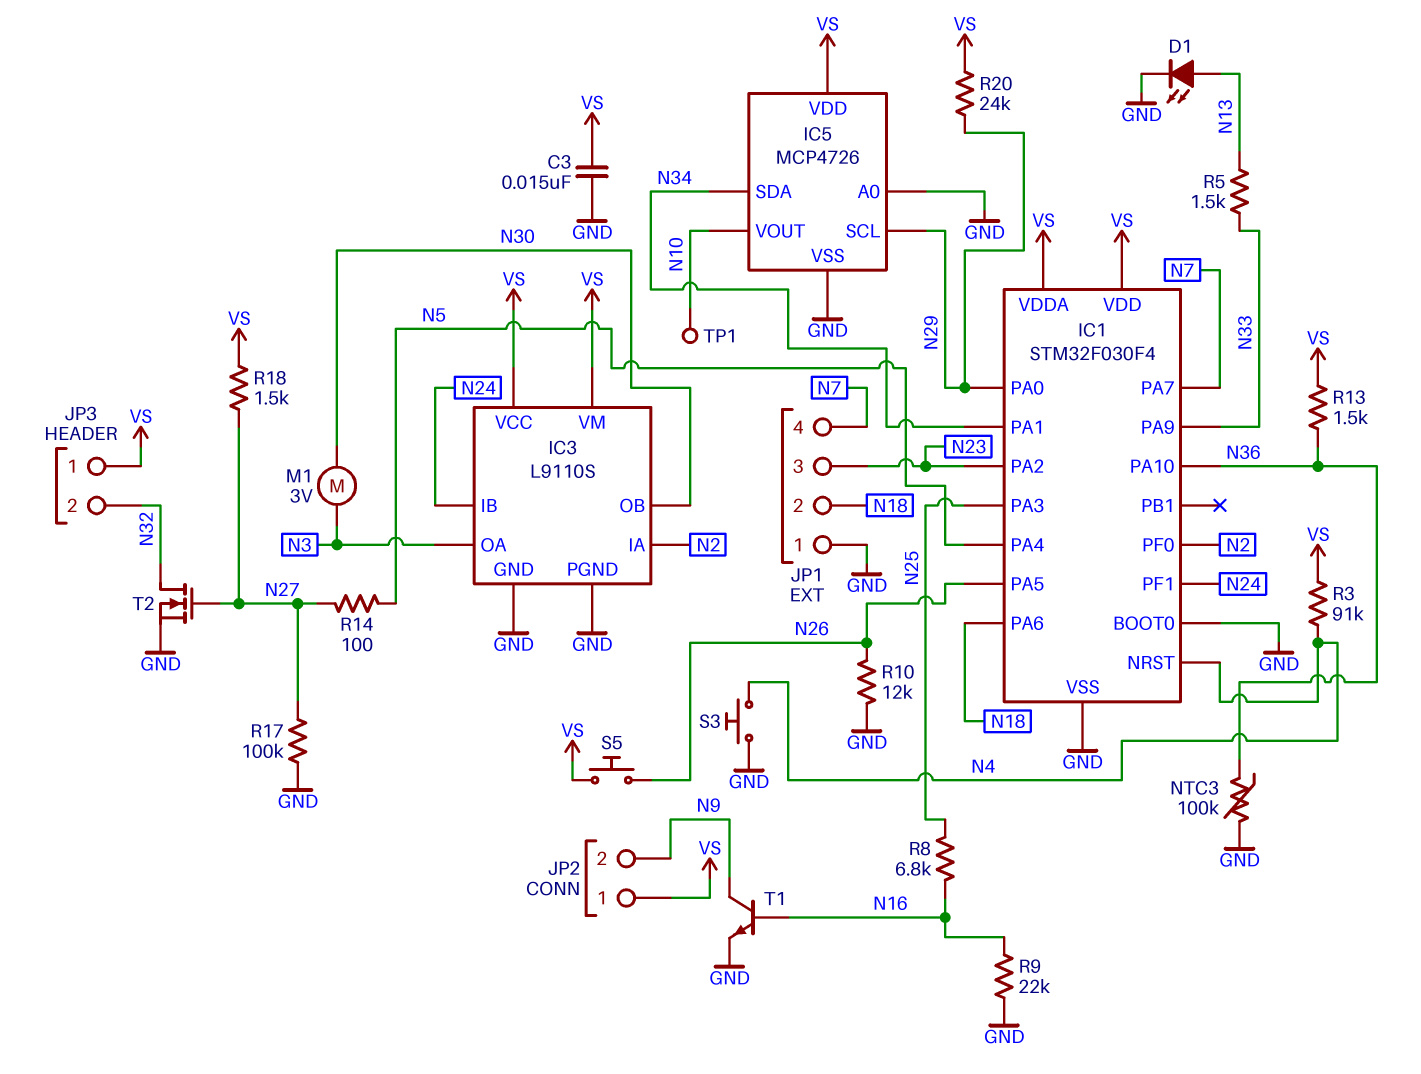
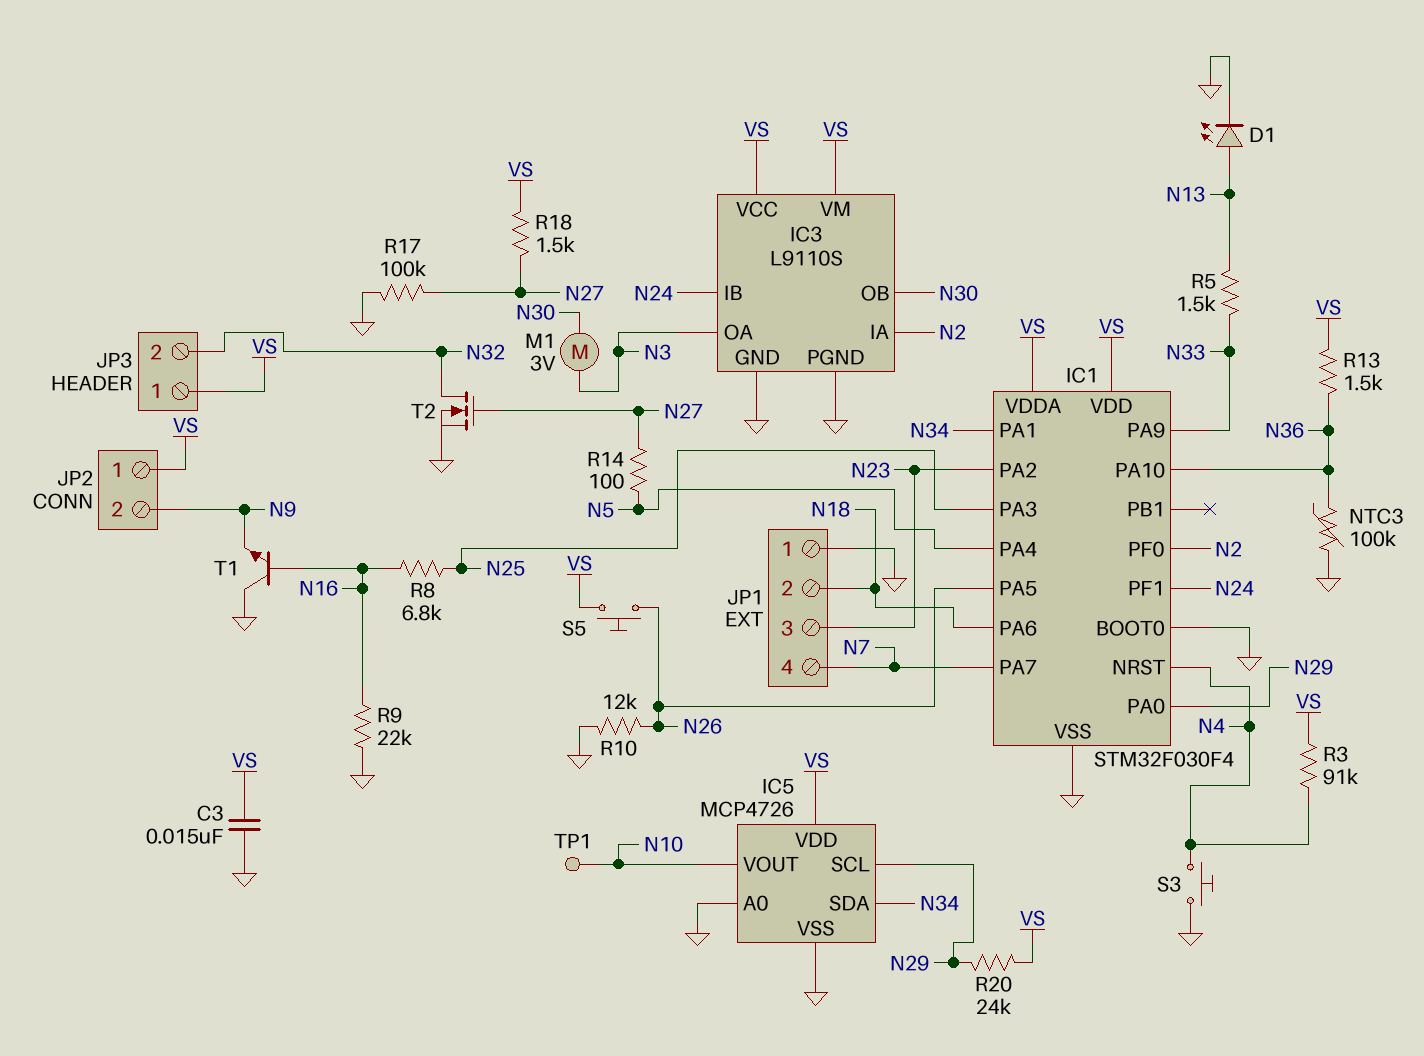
T1: NPN (B N16, C N9, E GND) -> NPN (B N16, C GND, E N9)

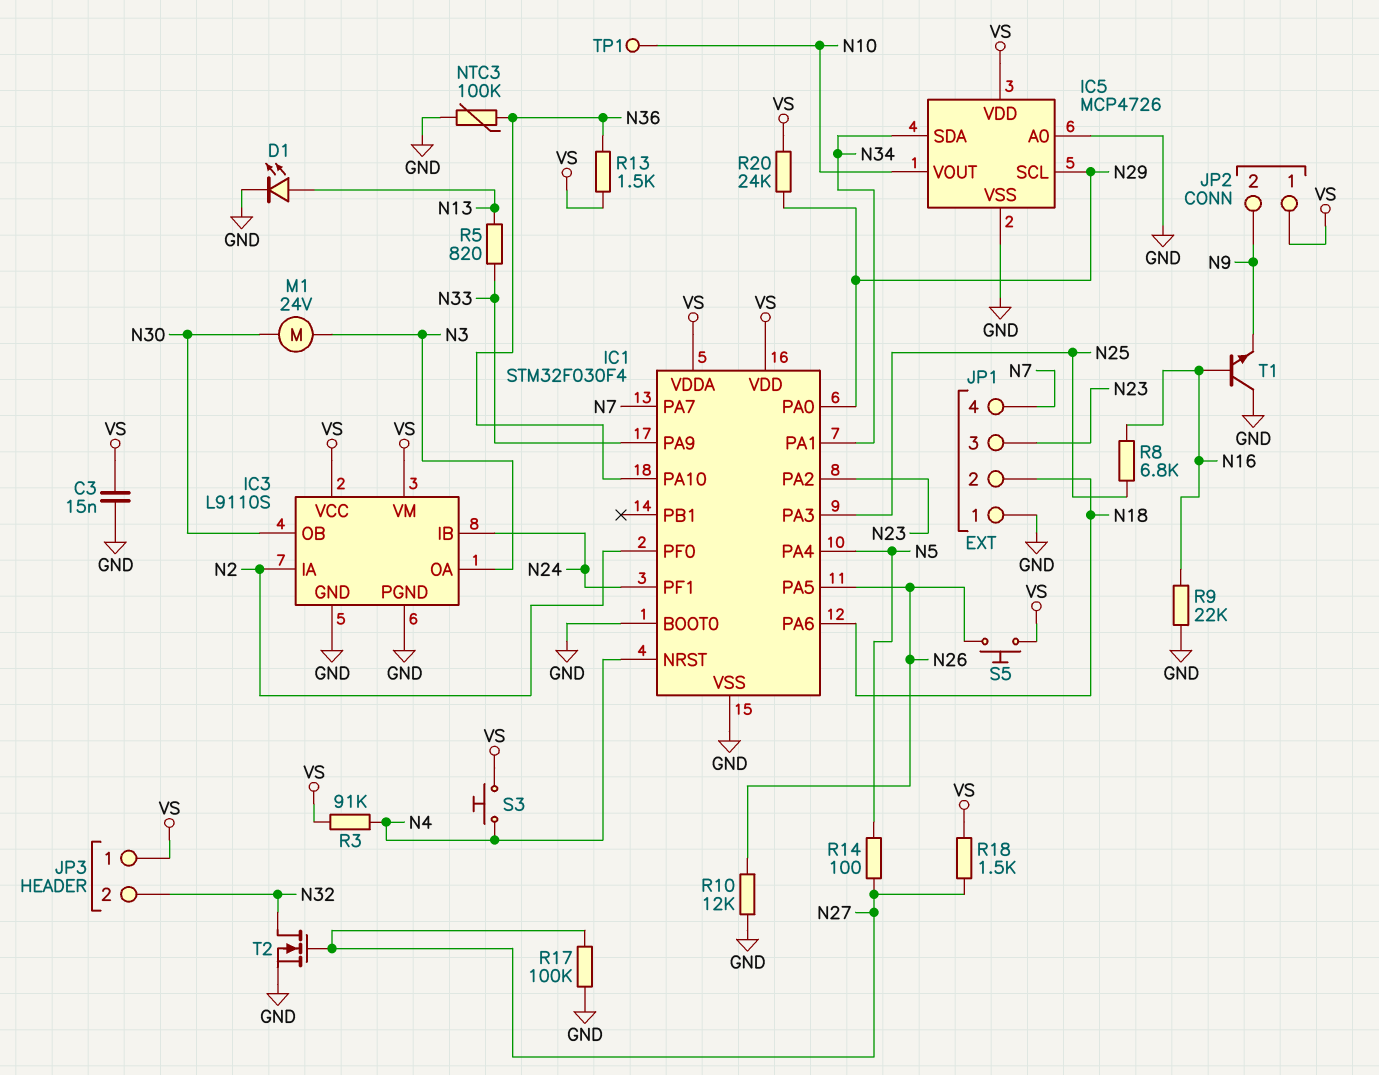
M1: motor 3V (N3, N30) -> motor 24V (N3, N30)
R5: 1.5k (N13, N33) -> 820 (N13, N33)
S3: button (GND, N4) -> button (N4, VS)

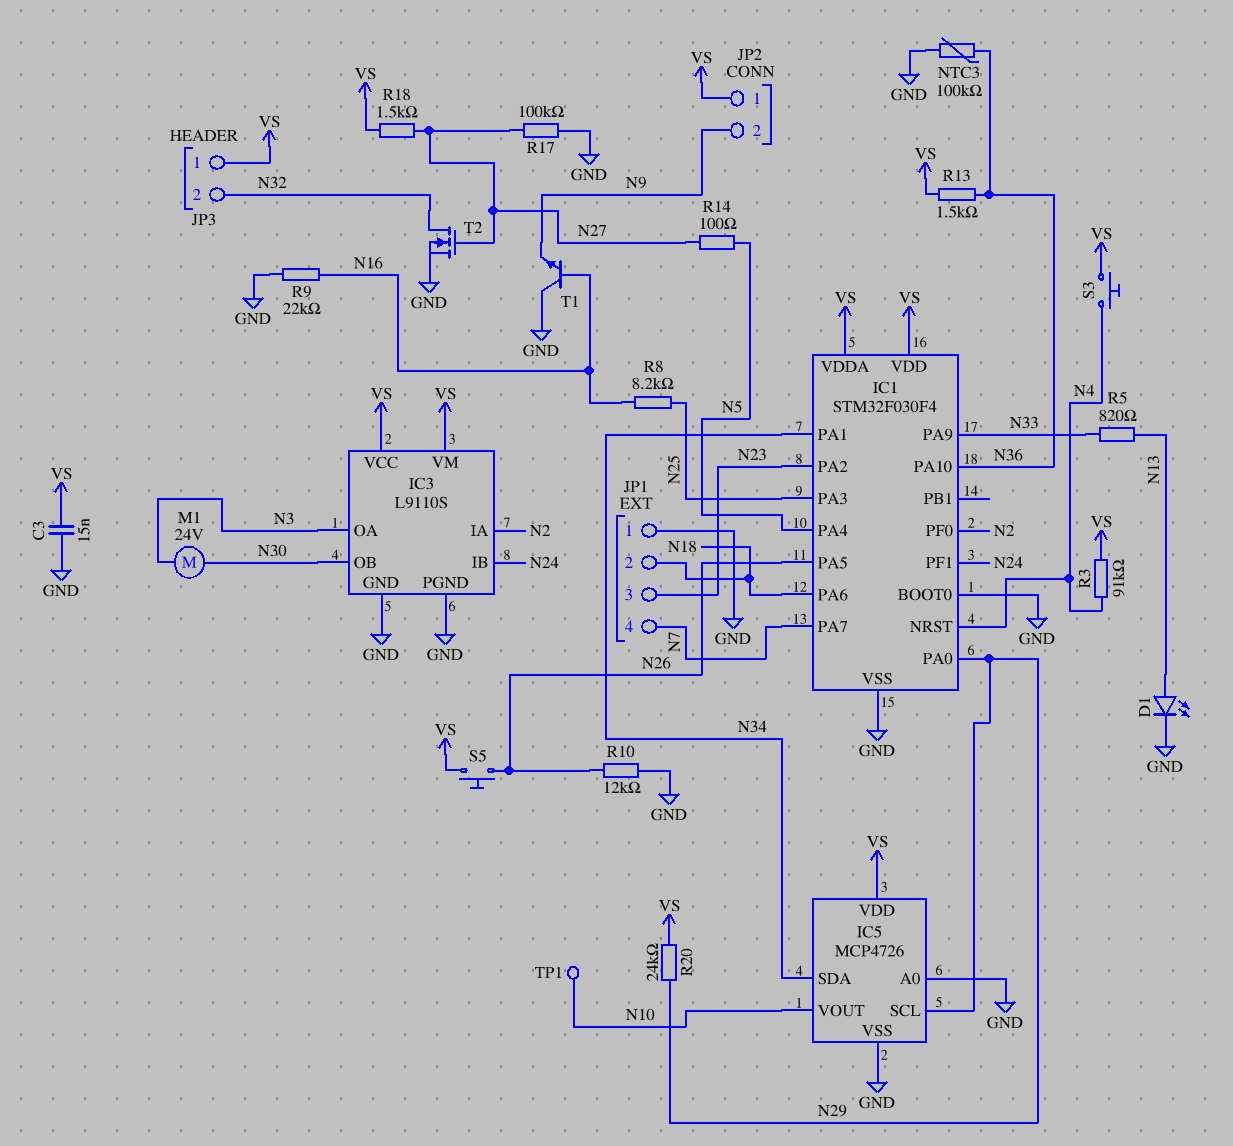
R8: 6.8k (N16, N25) -> 8.2k (N16, N25)

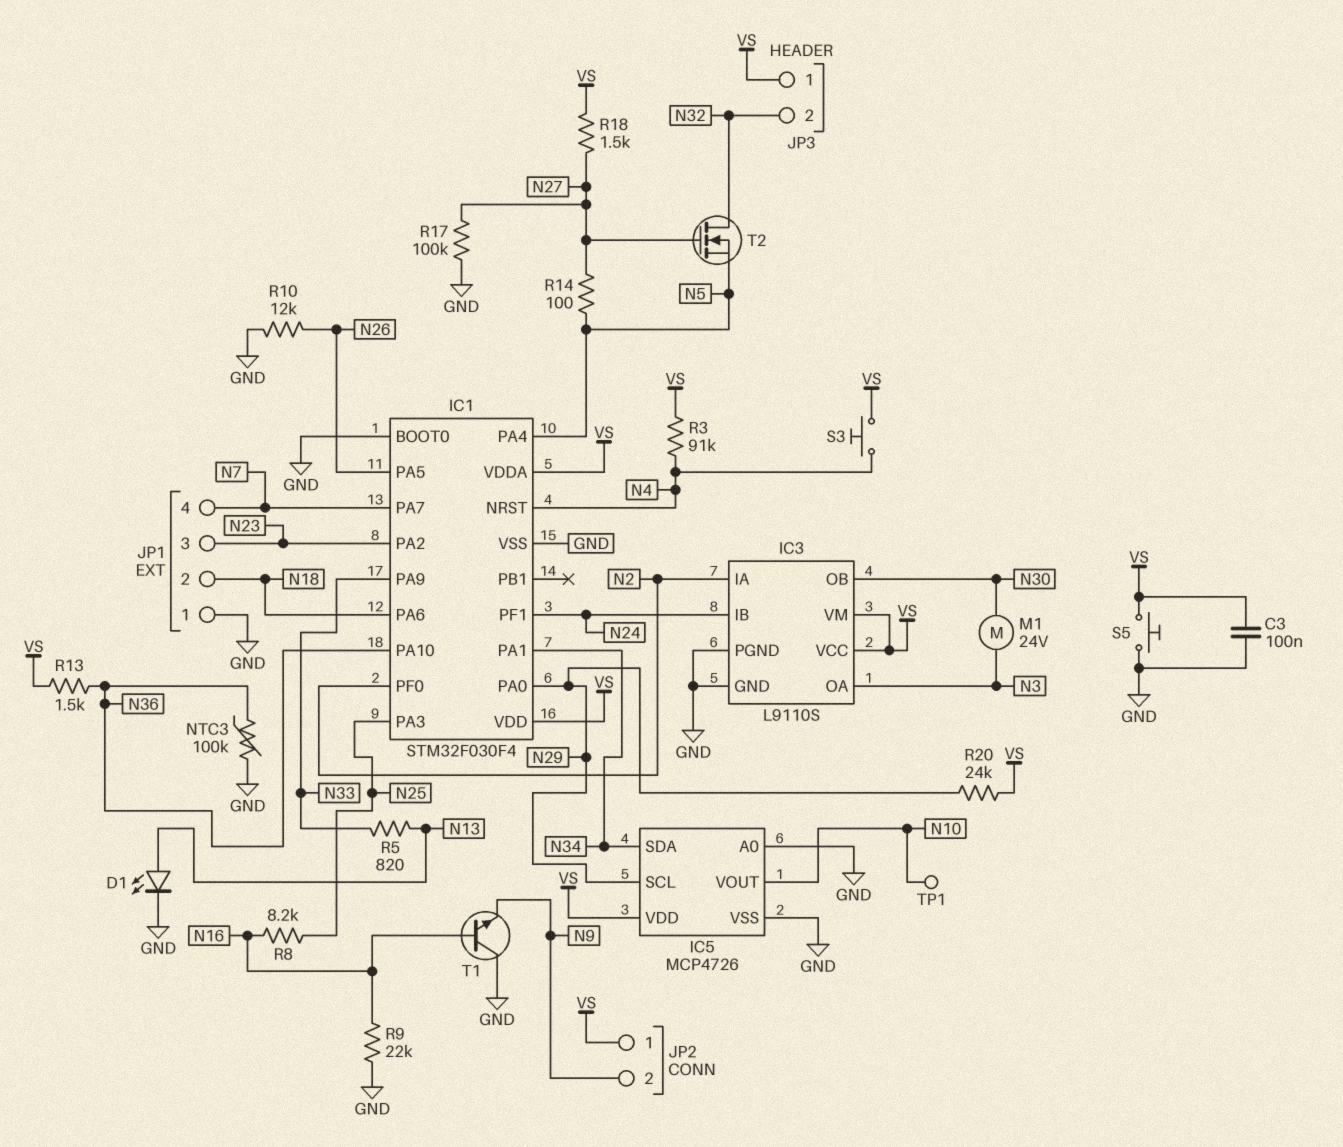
C3: 15nF (GND, VS) -> 100nF (GND, VS)
S5: button (N26, VS) -> button (GND, VS)
T2: NMOS (G N27, D N32, S GND) -> NMOS (G N27, D N32, S N5)

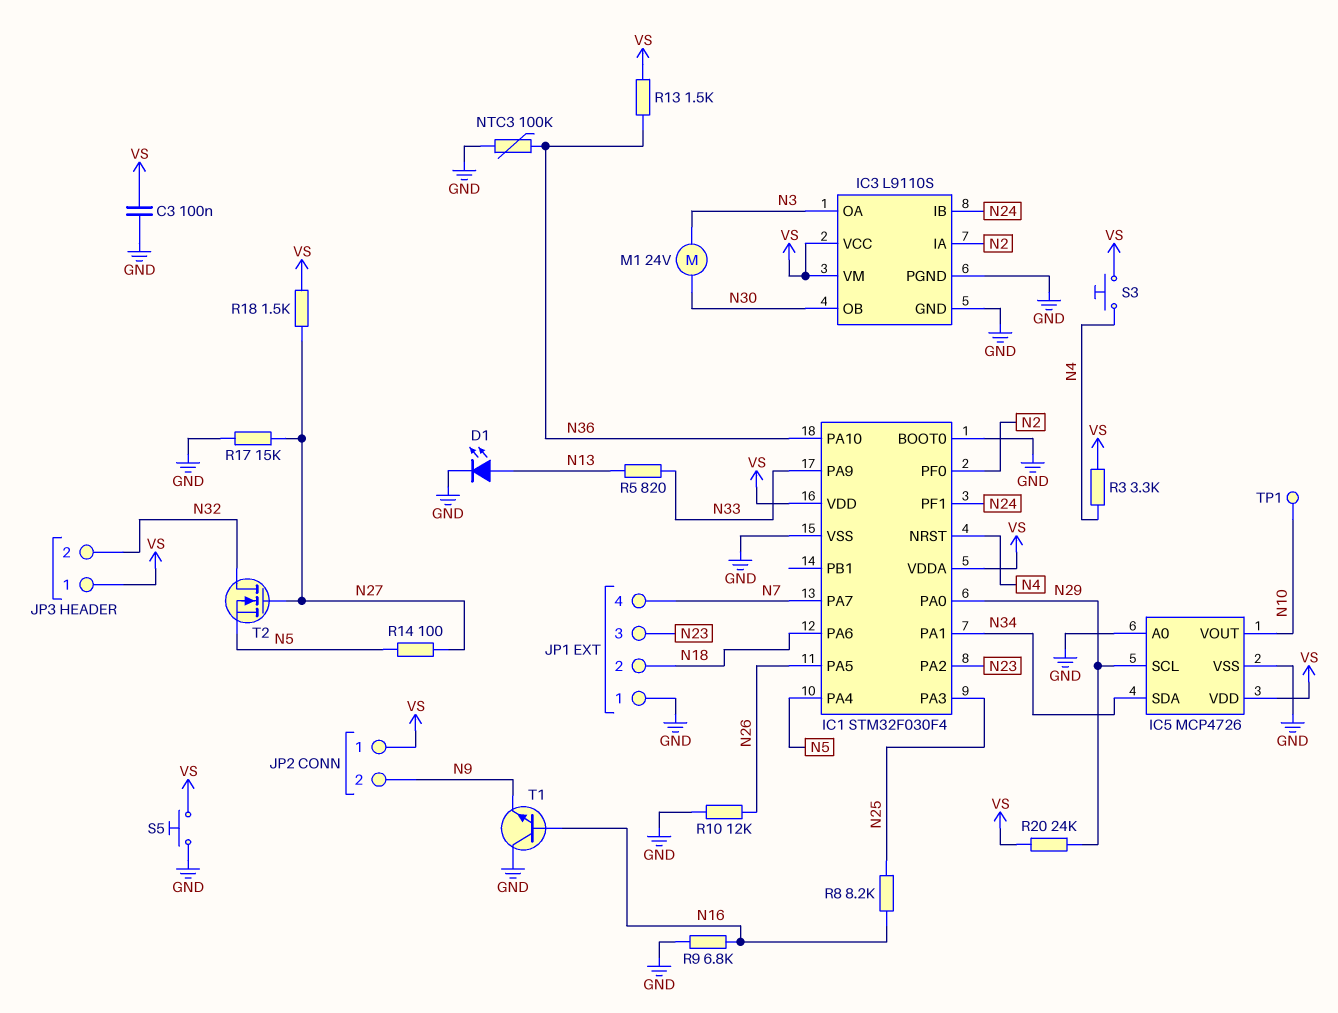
R3: 91k (N4, VS) -> 3.3k (N4, VS)
R9: 22k (GND, N16) -> 6.8k (GND, N16)
R17: 100k (GND, N27) -> 15k (GND, N27)

